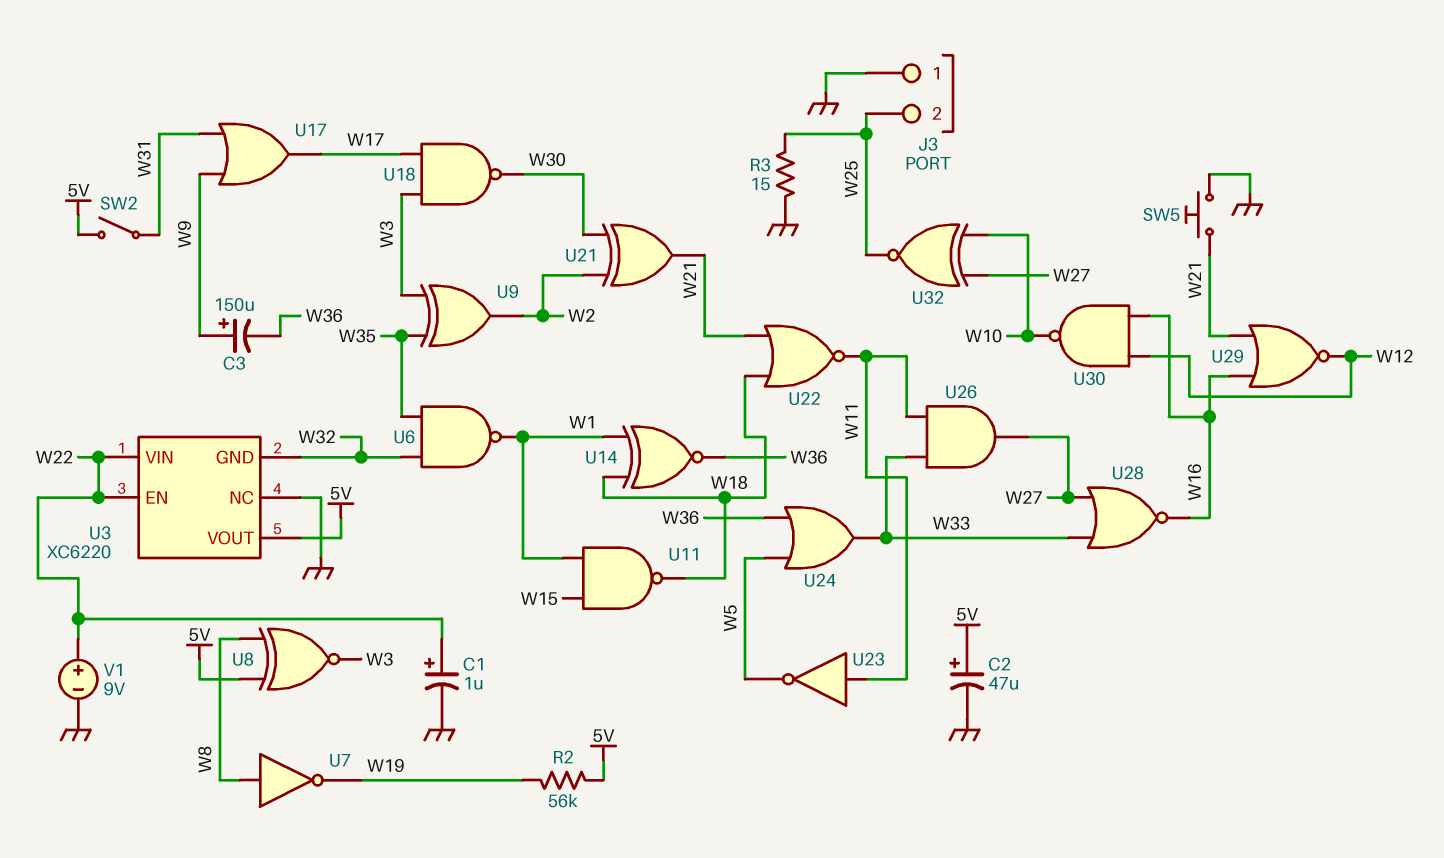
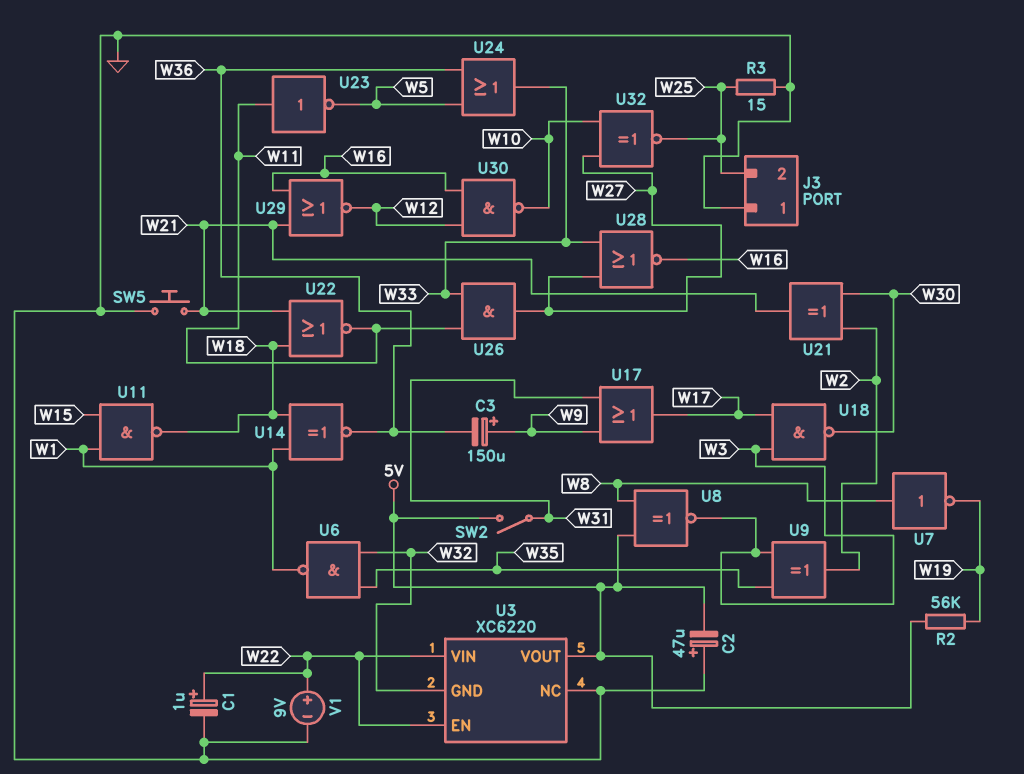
C2: 47uF (plus 5V, minus GND) -> 47uF (plus GND, minus 5V)

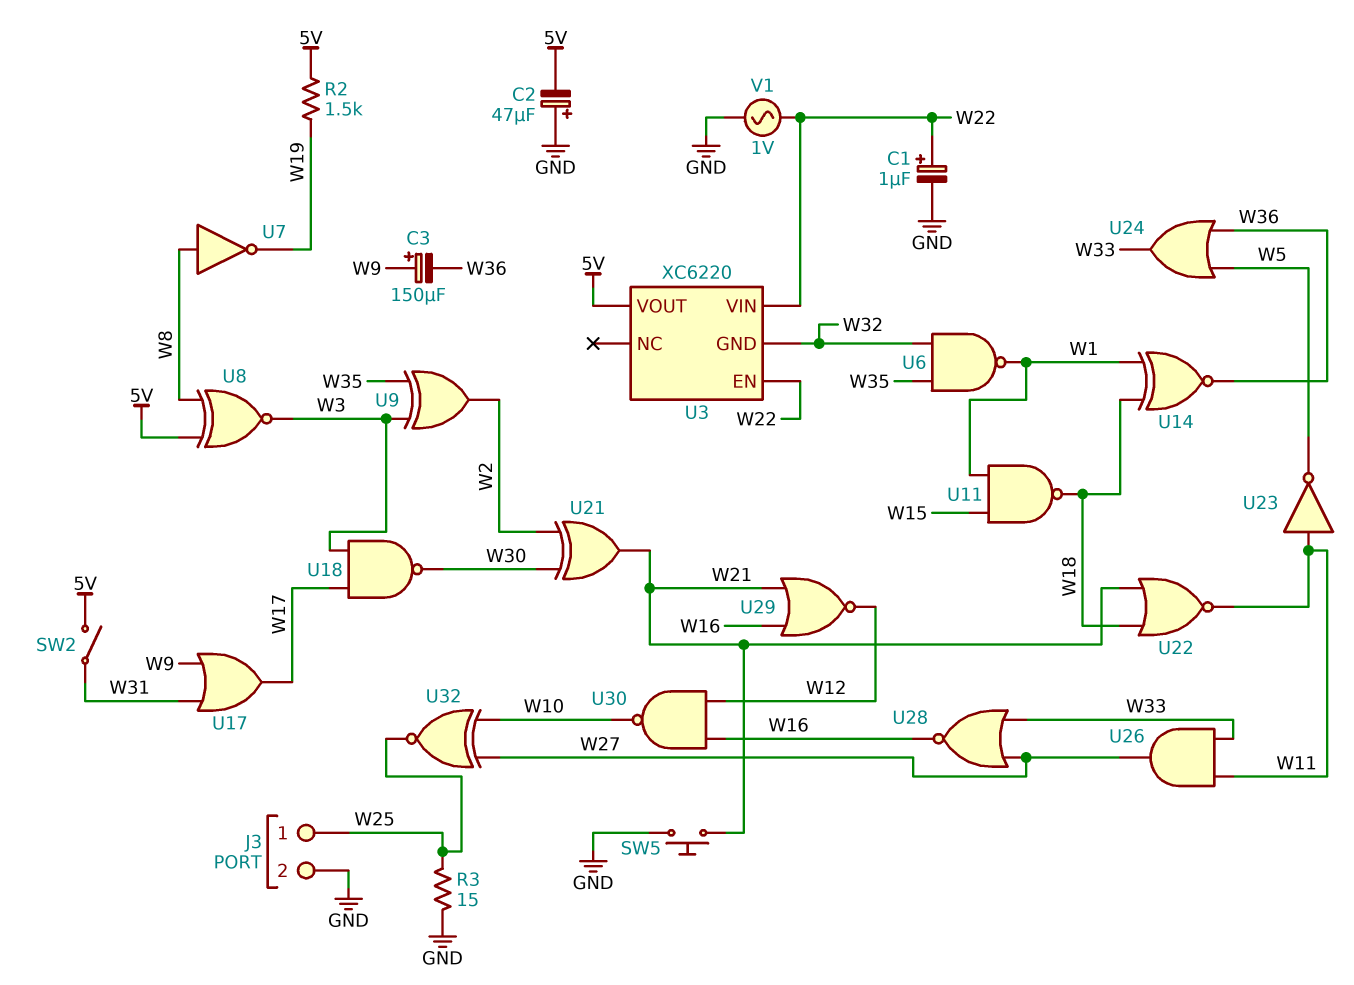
J3 pin 1: GND -> W25
J3 pin 2: W25 -> GND
R2: 56k (5V, W19) -> 1.5k (5V, W19)
U3 pin NC: GND -> none
V1: 9V (plus W22, minus GND) -> AC 1V (GND, W22)

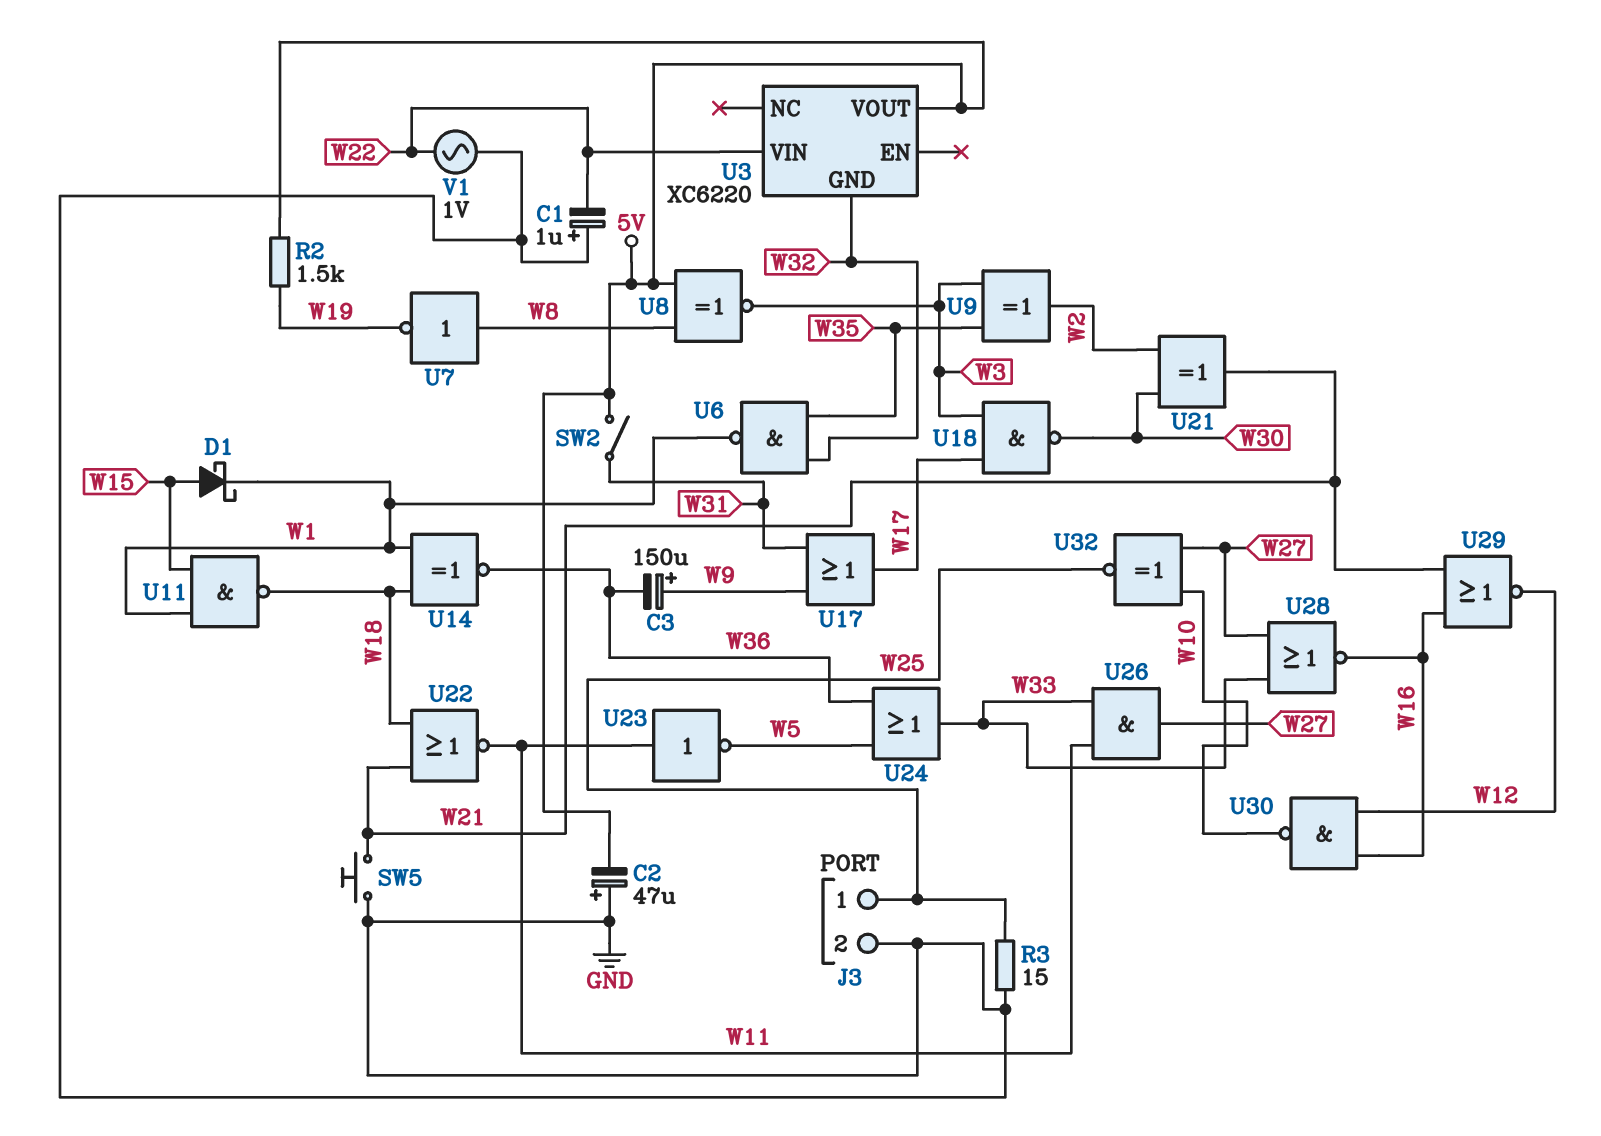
C1: 1uF (plus W22, minus GND) -> 1uF (plus GND, minus W22)
D1: none -> schottky (A W15, K W1)
U3 pin EN: W22 -> none

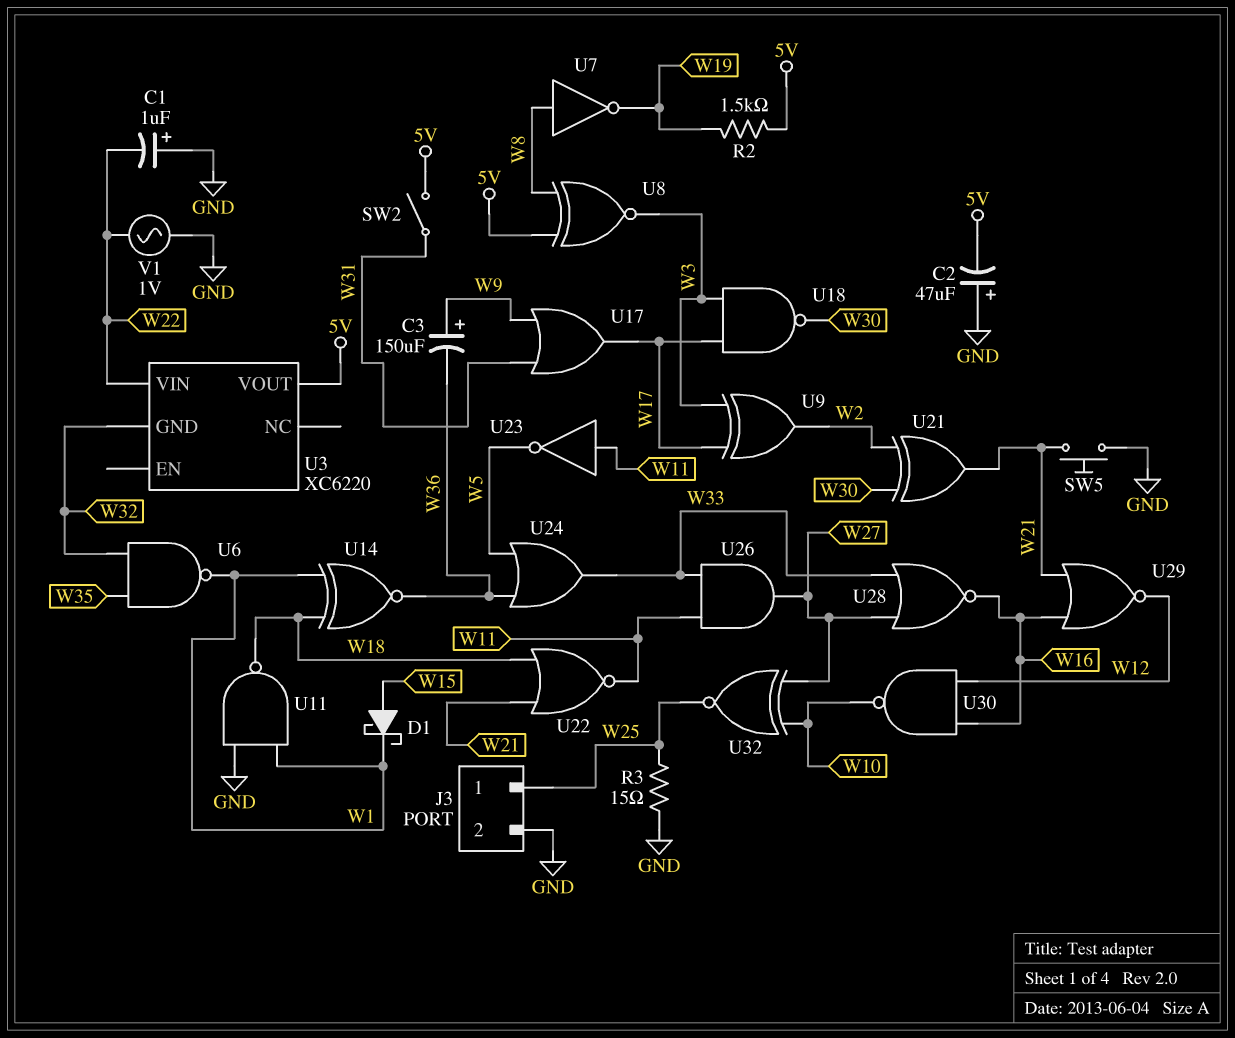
U9: XOR (in W3, in W35, out W2) -> XOR (in W3, in W17, out W2)
U11: NAND (in W1, in W15, out W18) -> NAND (in GND, in W1, out W18)

